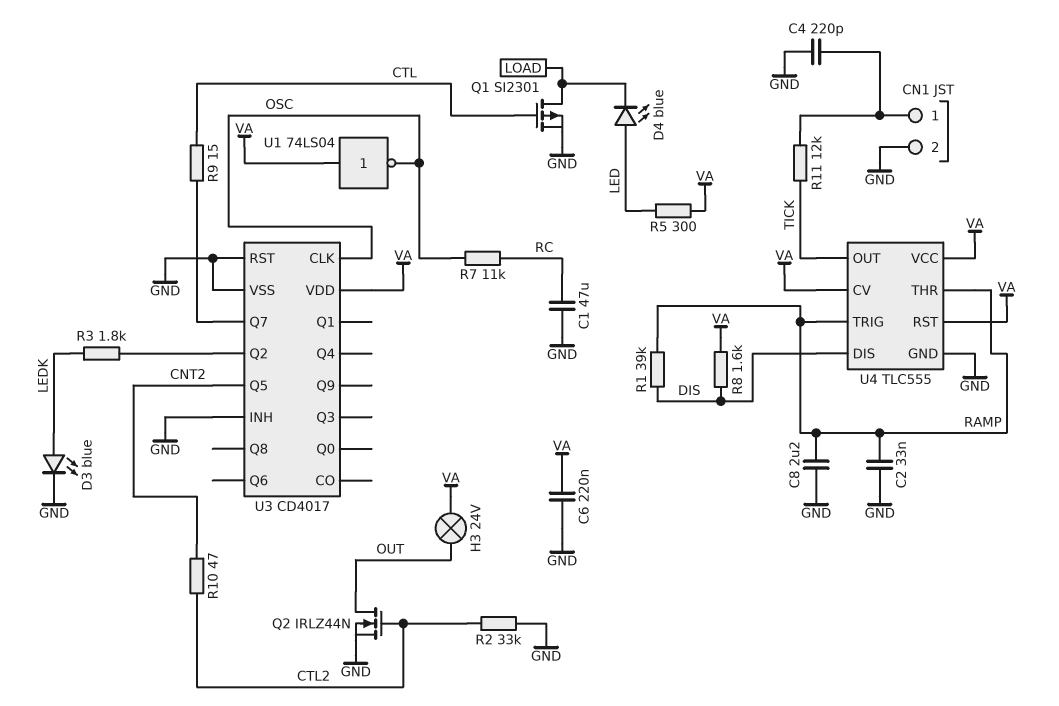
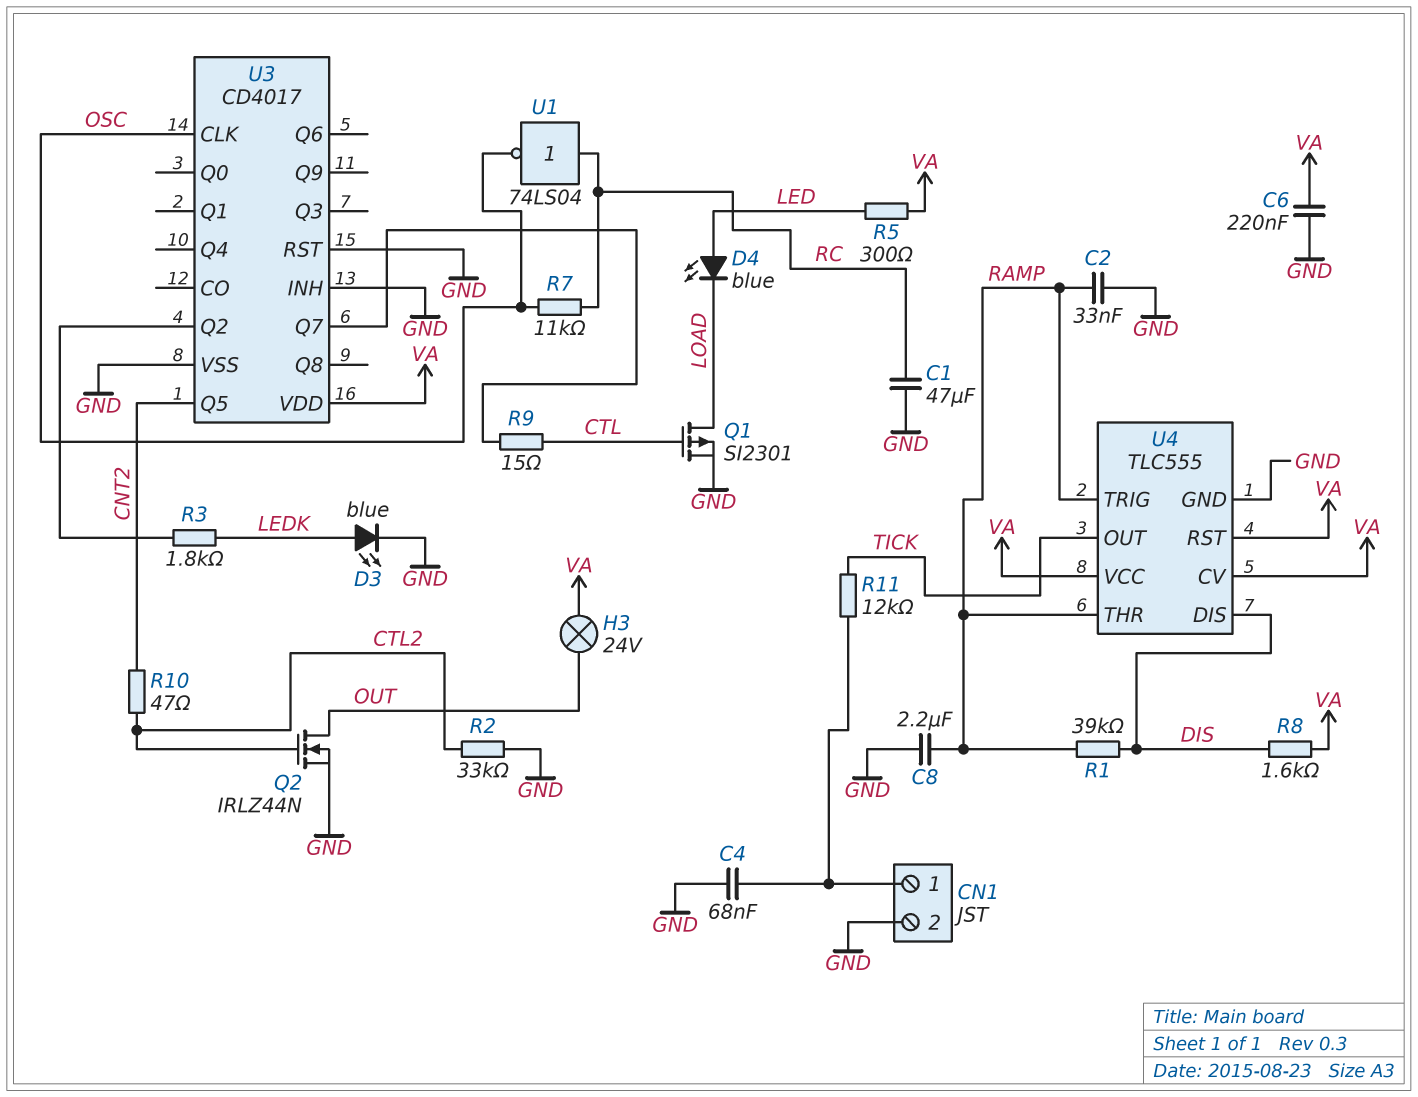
C4: 220pF (CN1/1, GND) -> 68nF (CN1/1, GND)
U1: NOT 74LS04 (in VA, out OSC) -> NOT 74LS04 (in RC, out OSC)

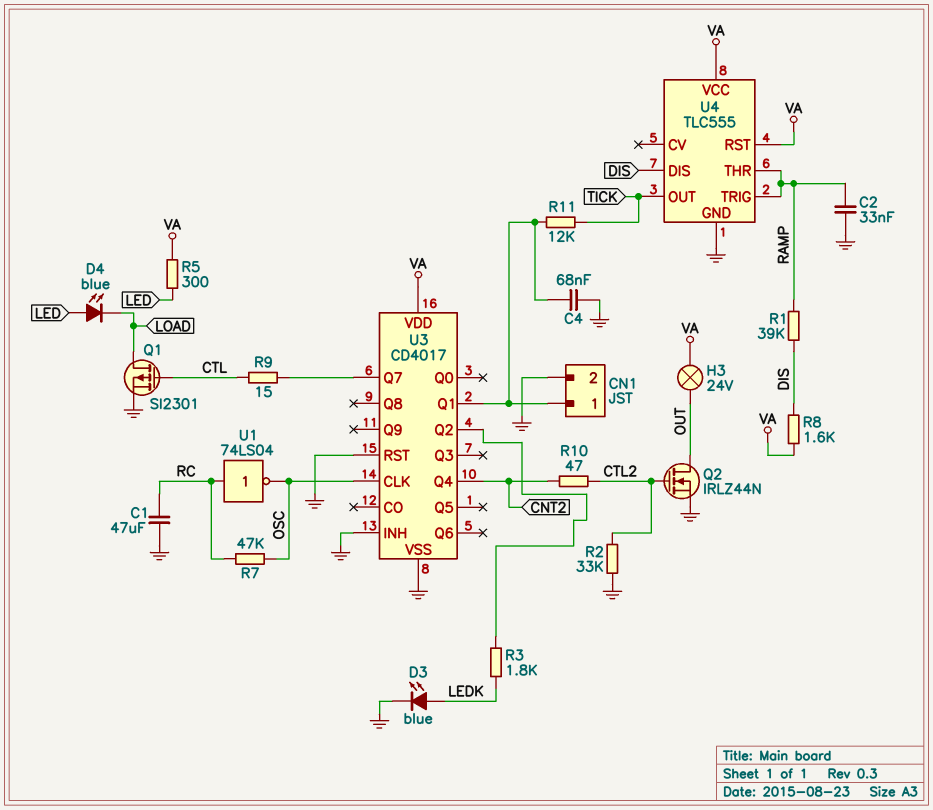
C6: 220nF (GND, VA) -> none
C8: 2.2uF (GND, RAMP) -> none
R7: 11k (OSC, RC) -> 47k (OSC, RC)
U3 pin Q1: none -> CN1/1
U3 pin Q4: none -> CNT2
U3 pin Q5: CNT2 -> none
U4 pin CV: VA -> none

